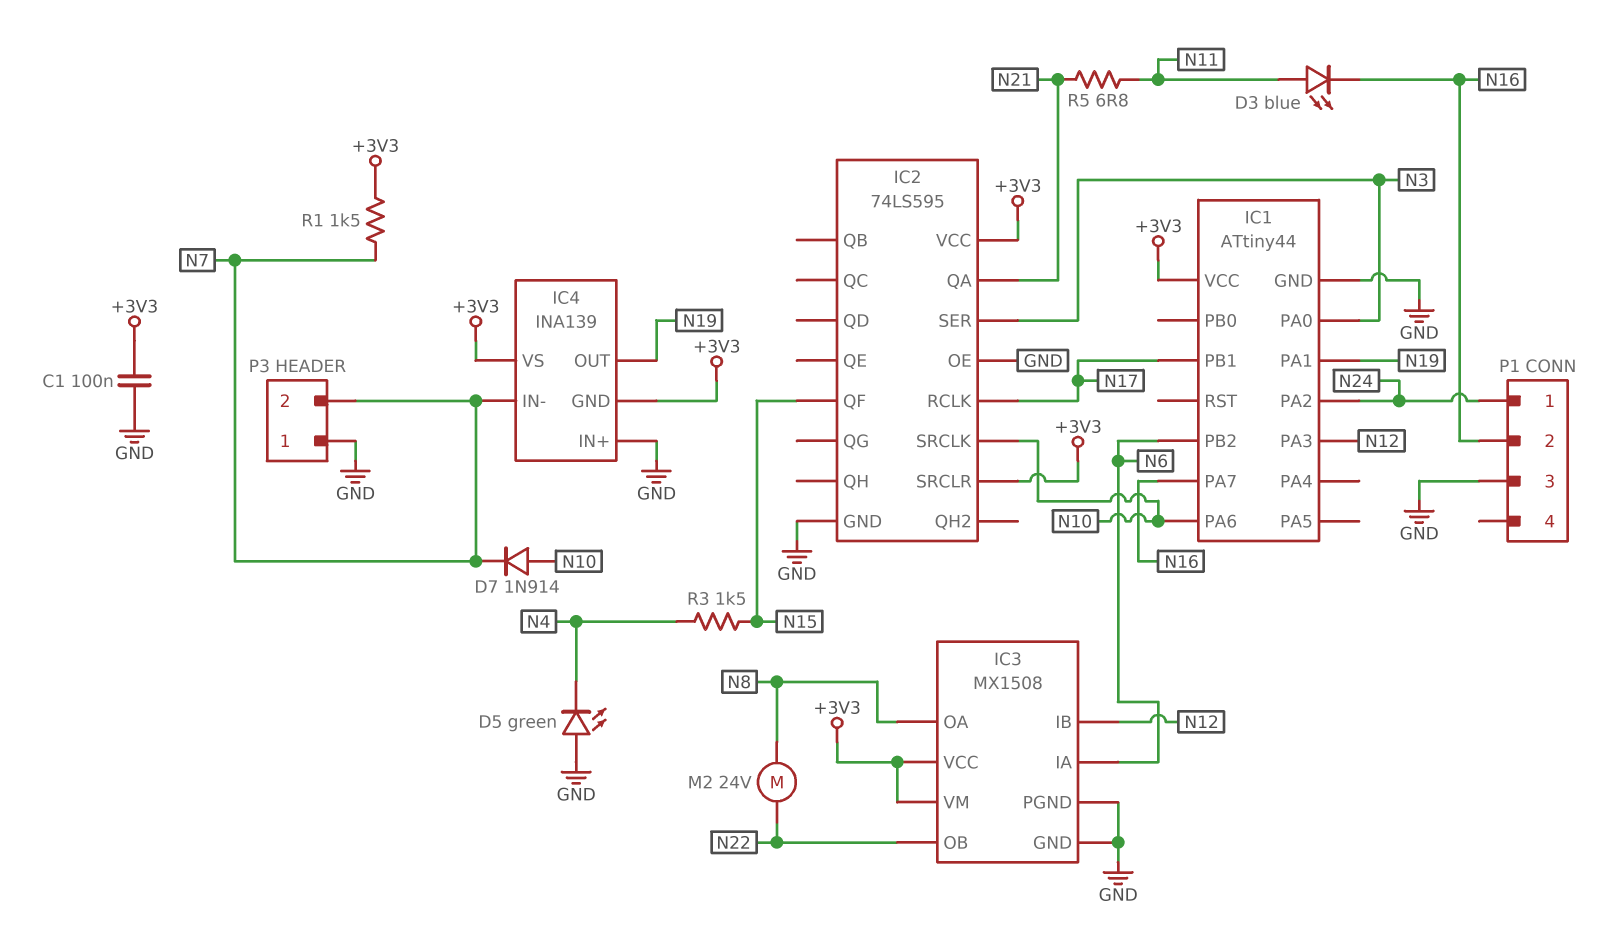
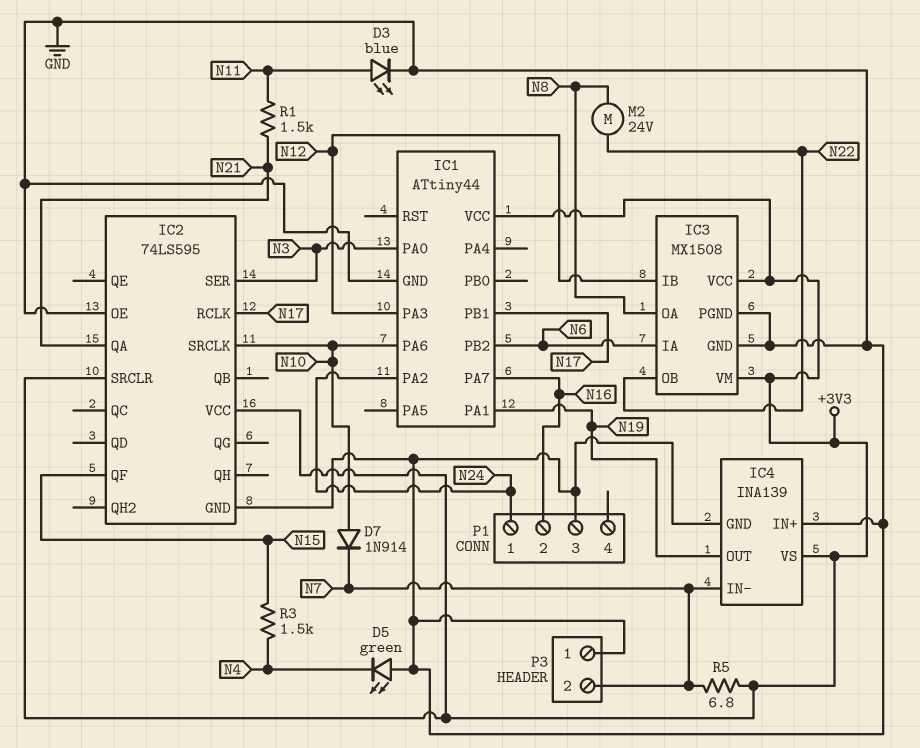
C1: 100nF (+3V3, GND) -> none
D3: LED blue (A N11, K N16) -> LED blue (A N11, K GND)
IC4 pin GND: +3V3 -> GND
R1: 1.5k (+3V3, N7) -> 1.5k (N11, N21)
R5: 6.8 (N11, N21) -> 6.8 (+3V3, N7)

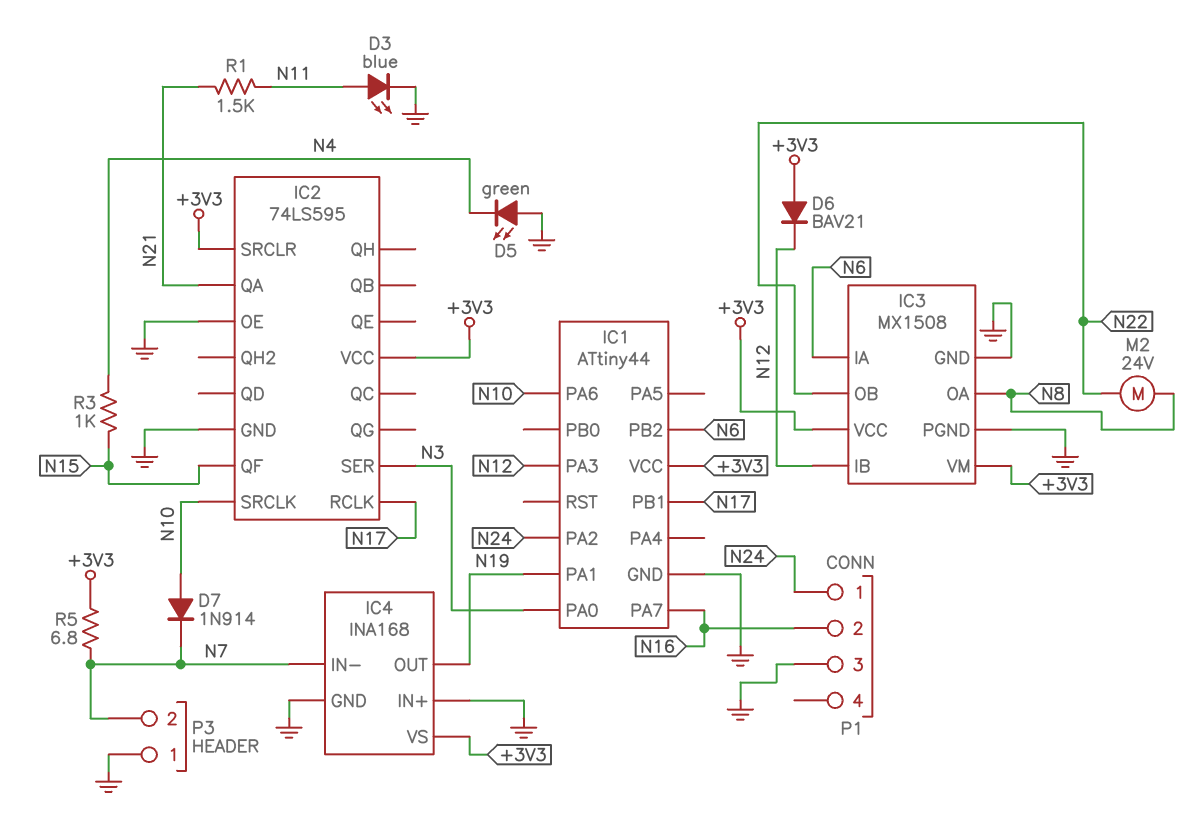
D6: none -> diode BAV21 (A +3V3, K N12)
IC4: INA139 -> INA168
R3: 1.5k (N4, N15) -> 1k (N4, N15)

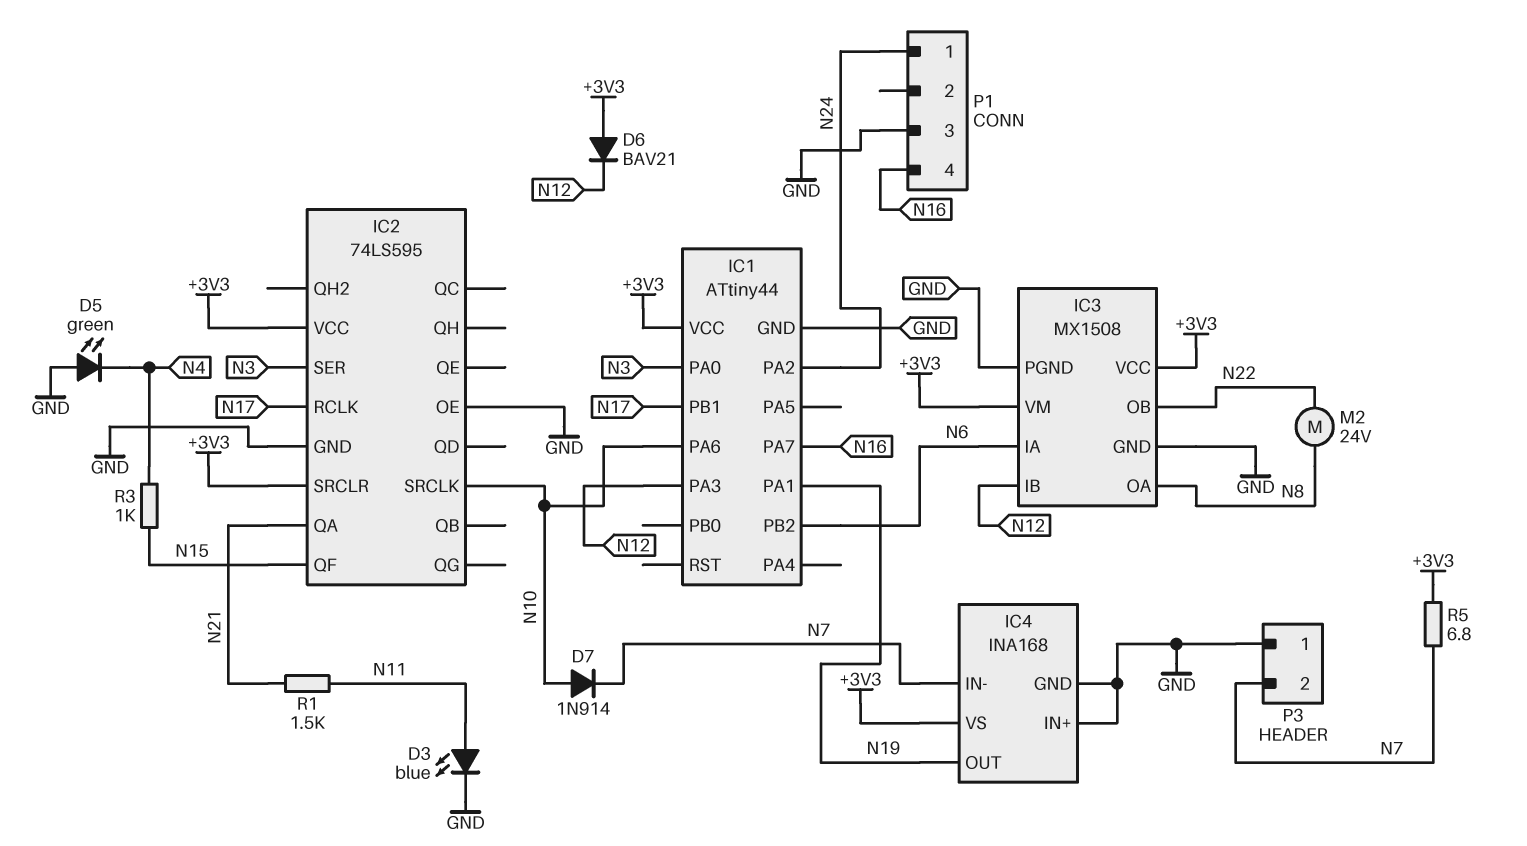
P1 pin 2: N16 -> none
P1 pin 4: none -> N16

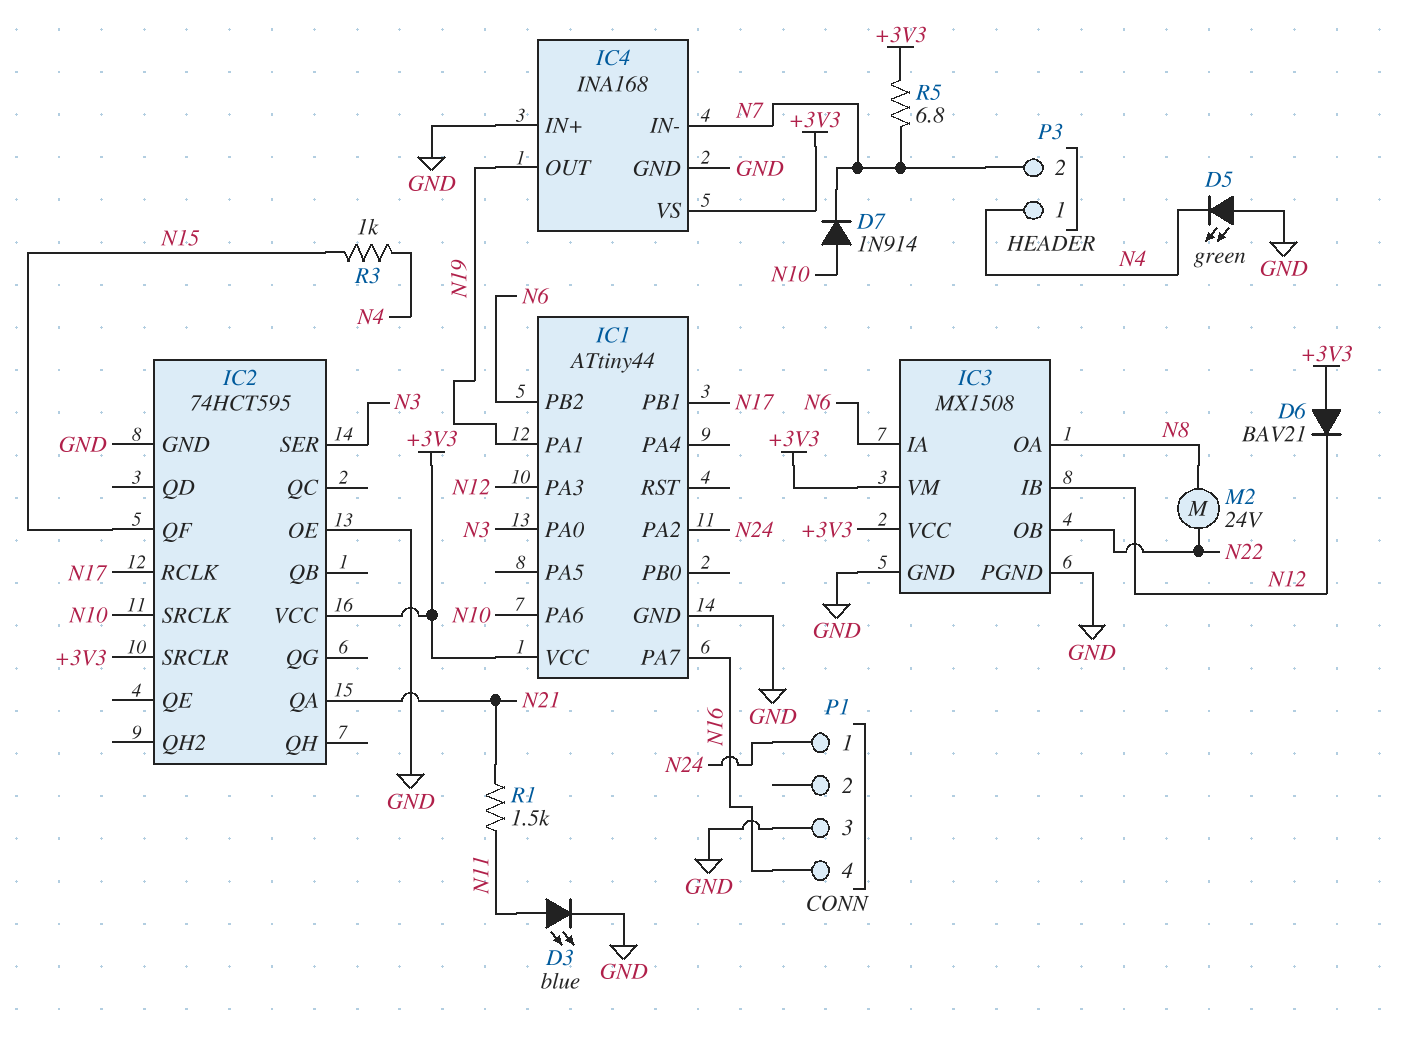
IC2: 74LS595 -> 74HCT595
P3 pin 1: GND -> N4

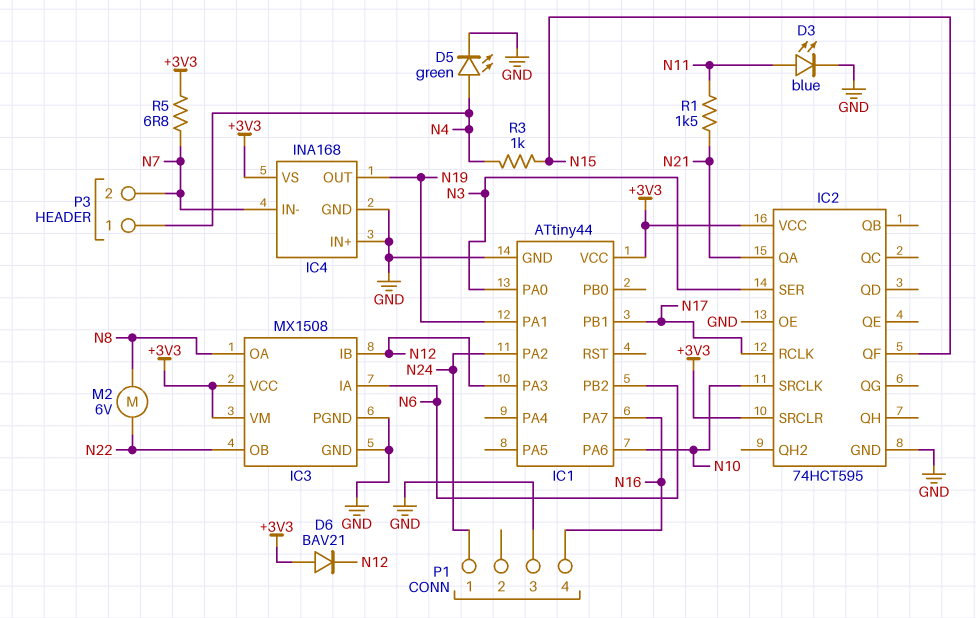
D5: LED green (A GND, K N4) -> LED green (A N4, K GND)
D7: diode 1N914 (A N10, K N7) -> none
M2: motor 24V (N8, N22) -> motor 6V (N8, N22)

